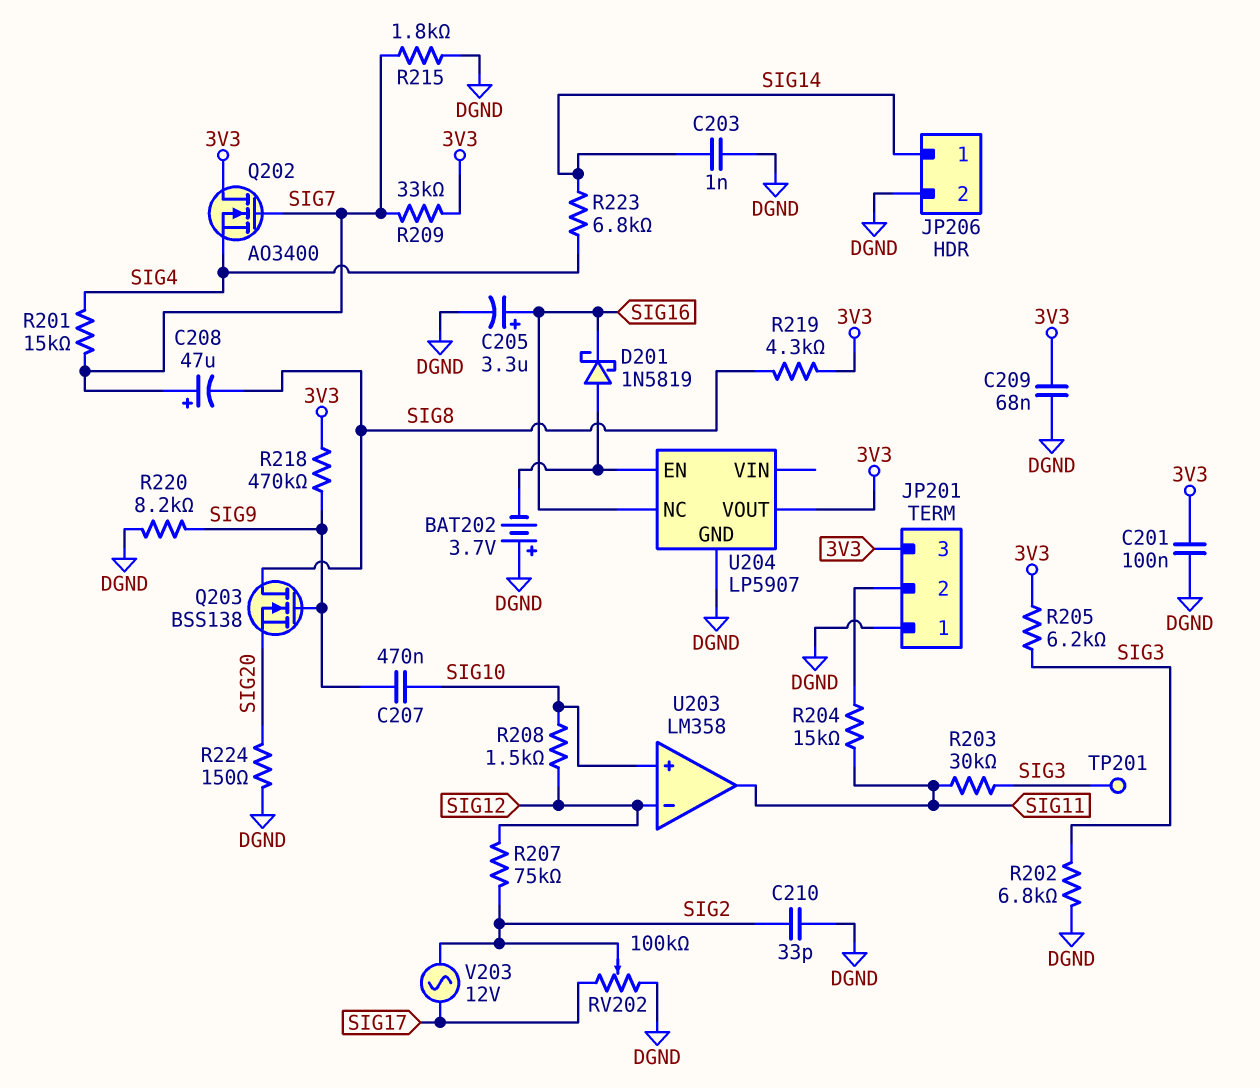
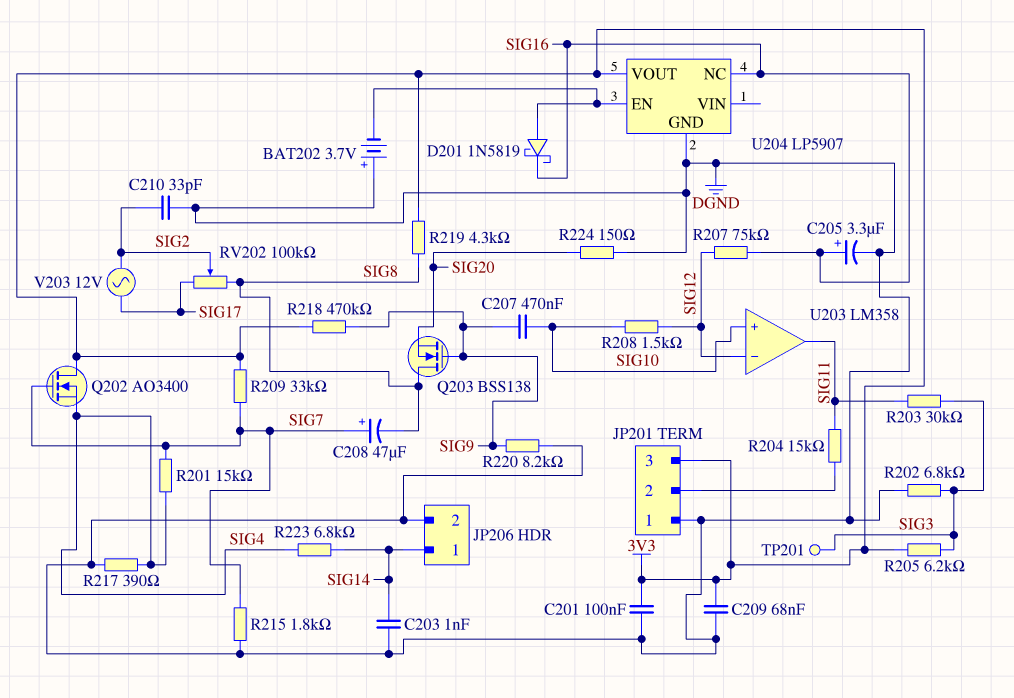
R207: 75k (SIG2, SIG12) -> 75k (SIG12, SIG16)
R217: none -> 390 (DGND, SIG4)
RV202: 100k (DGND, SIG17, wiper SIG2) -> 100k (SIG8, SIG17, wiper SIG2)

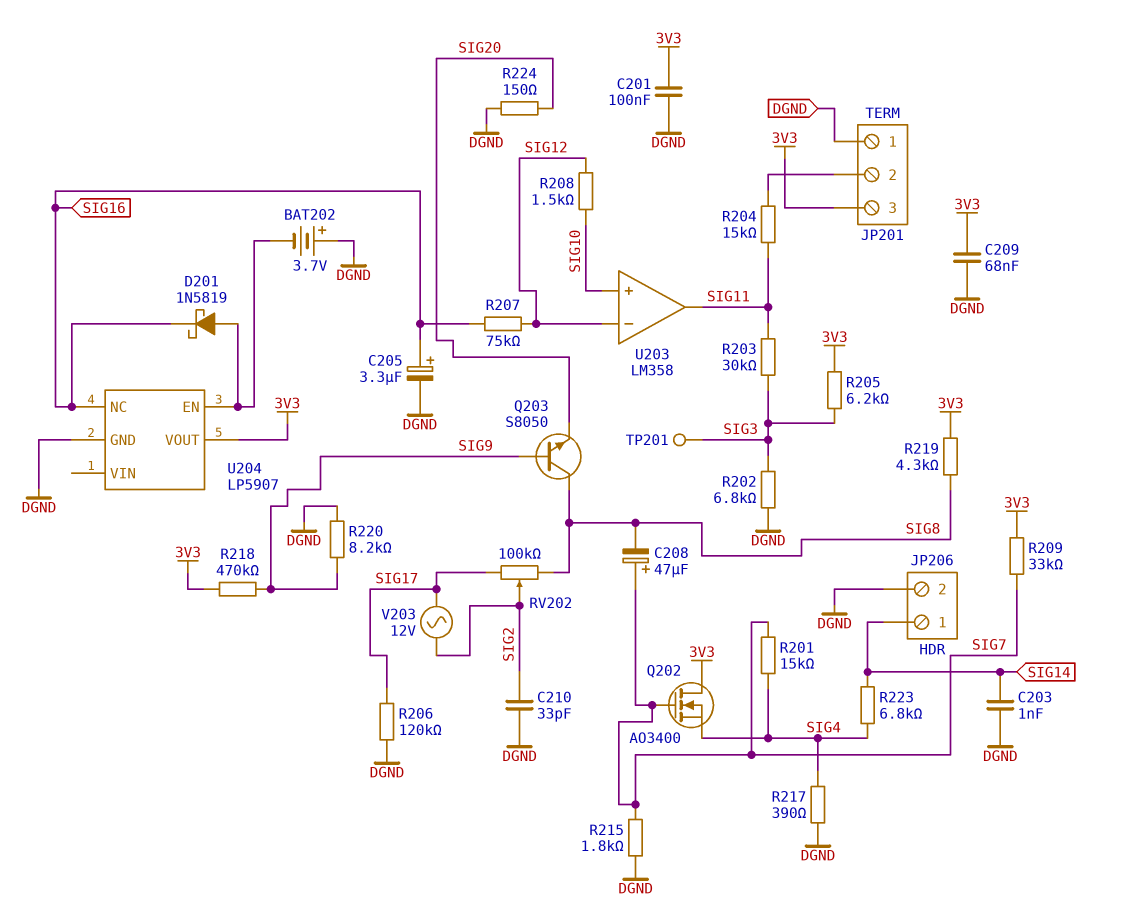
C207: 470nF (SIG9, SIG10) -> none
Q203: NMOS BSS138 (G SIG9, D SIG8, S SIG20) -> NPN S8050 (B SIG9, C SIG8, E SIG20)
R206: none -> 120k (DGND, SIG17)

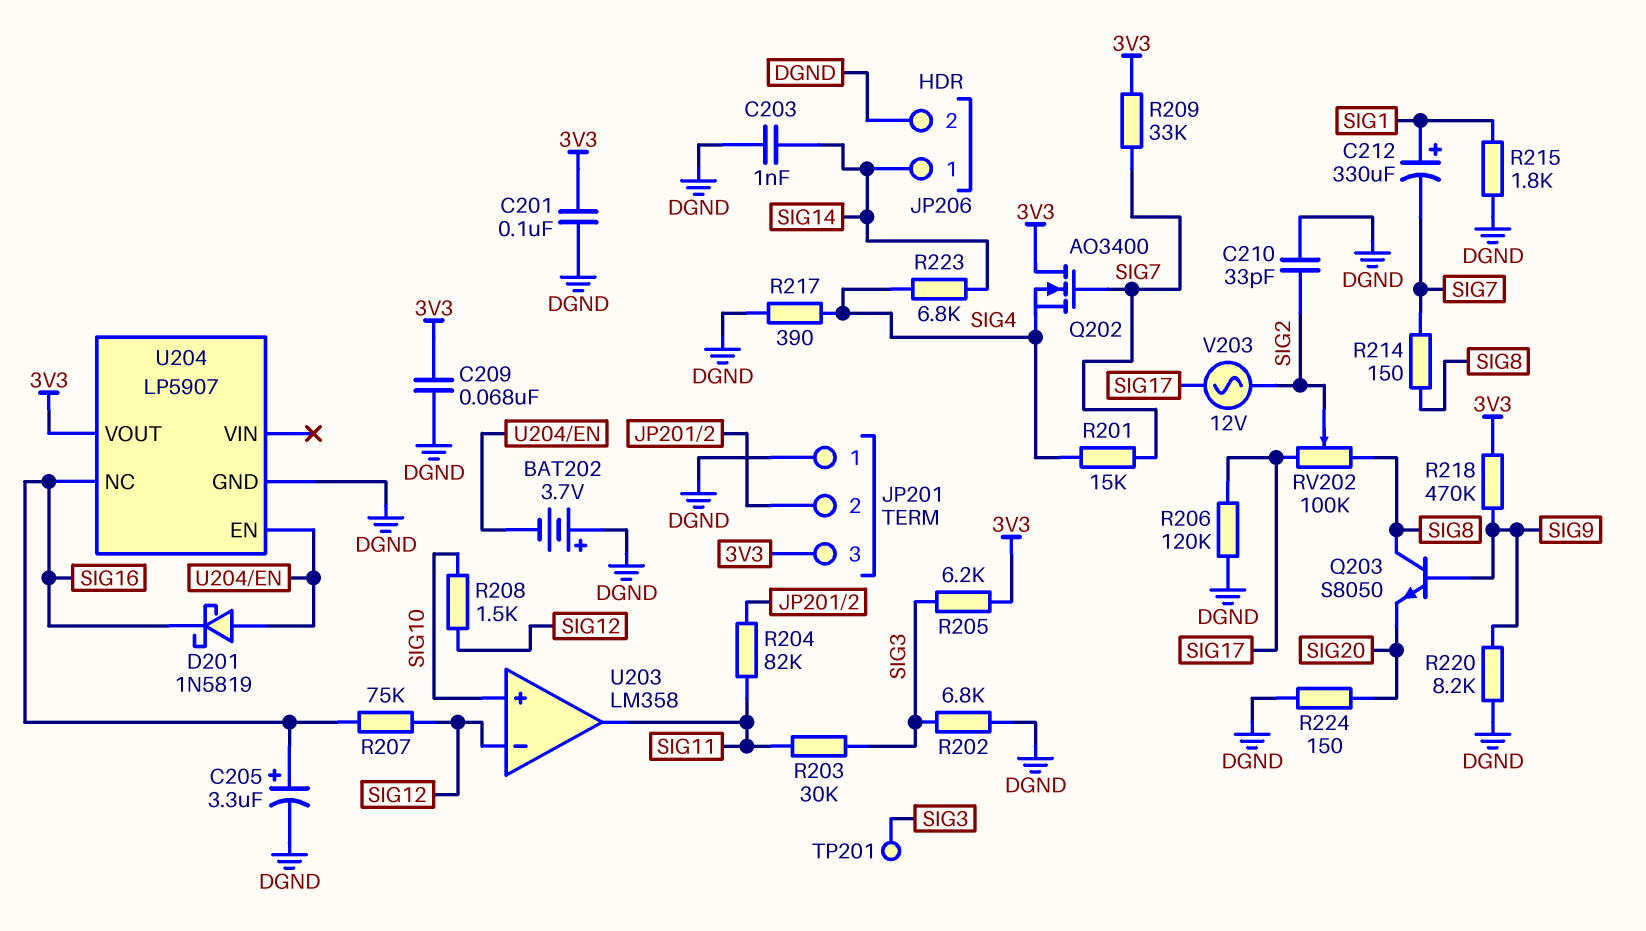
C208: 47uF (plus SIG7, minus SIG8) -> none
C212: none -> 330uF (plus SIG1, minus SIG7)
R204: 15k (JP201/2, SIG11) -> 82k (JP201/2, SIG11)
R214: none -> 150 (SIG7, SIG8)
R215: 1.8k (DGND, SIG7) -> 1.8k (DGND, SIG1)
R219: 4.3k (3V3, SIG8) -> none

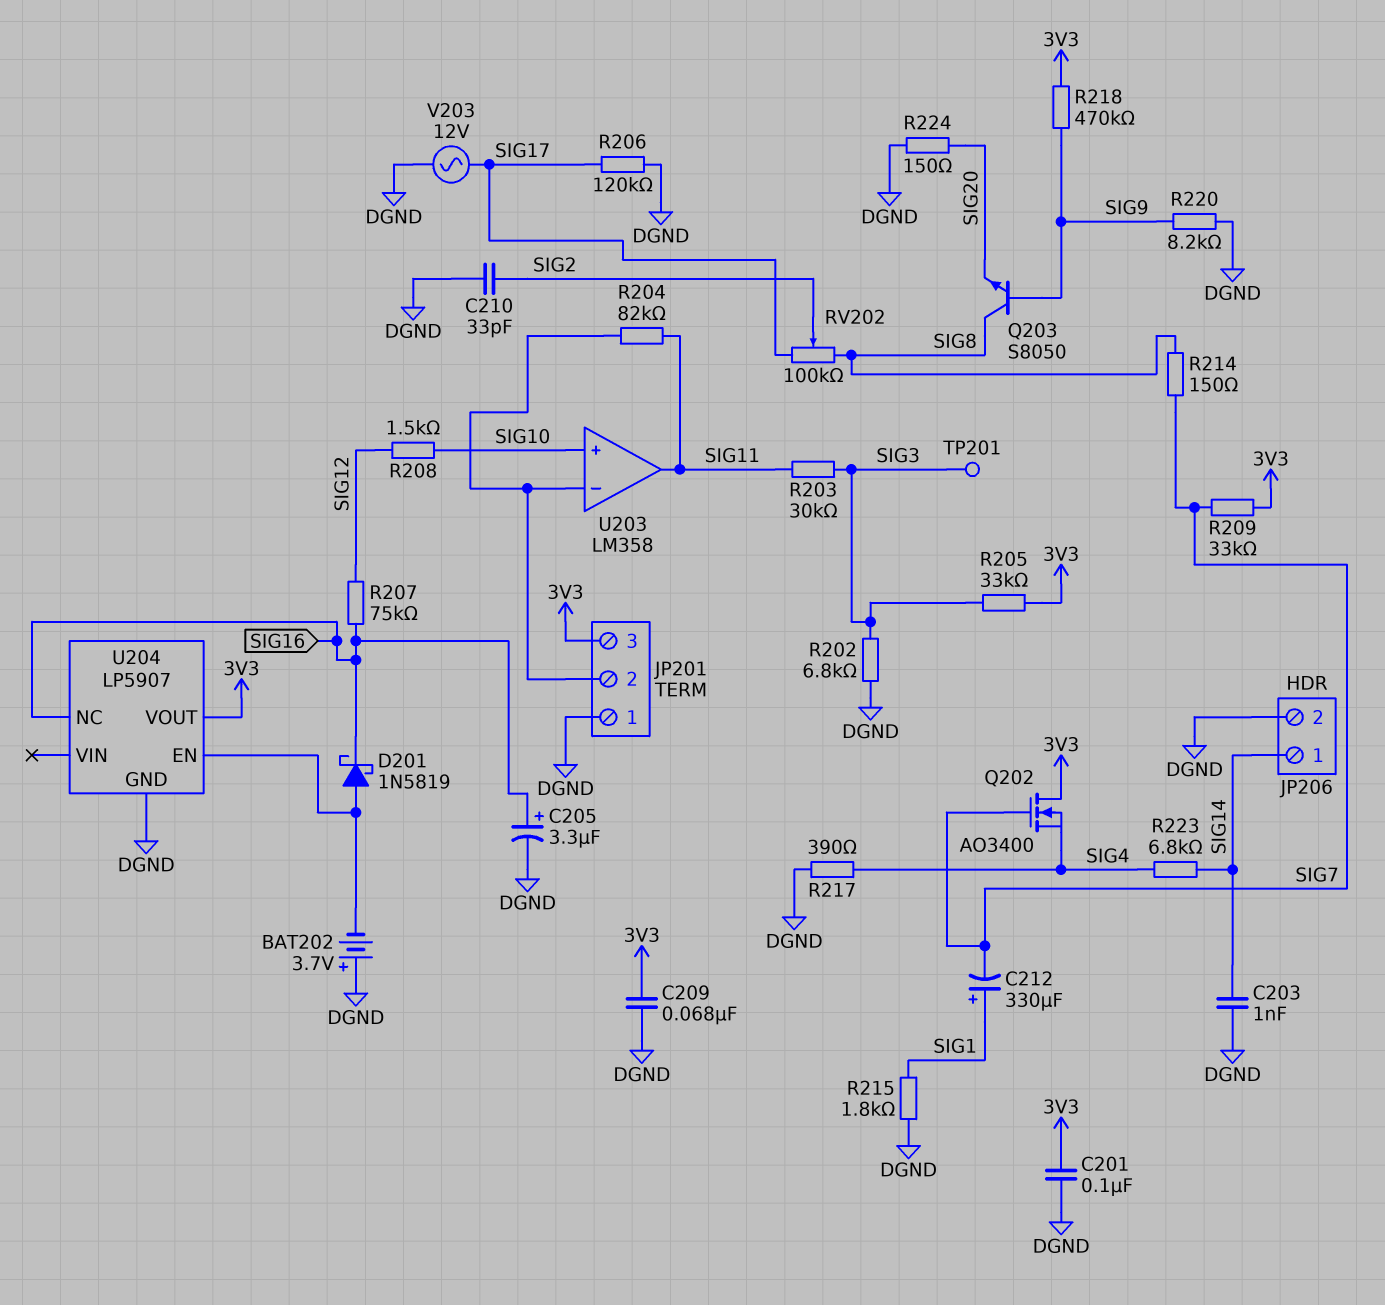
R201: 15k (SIG4, SIG7) -> none
R205: 6.2k (3V3, SIG3) -> 33k (3V3, SIG3)
U203 pin in-: SIG12 -> JP201/2
V203: AC 12V (SIG2, SIG17) -> AC 12V (DGND, SIG17)

